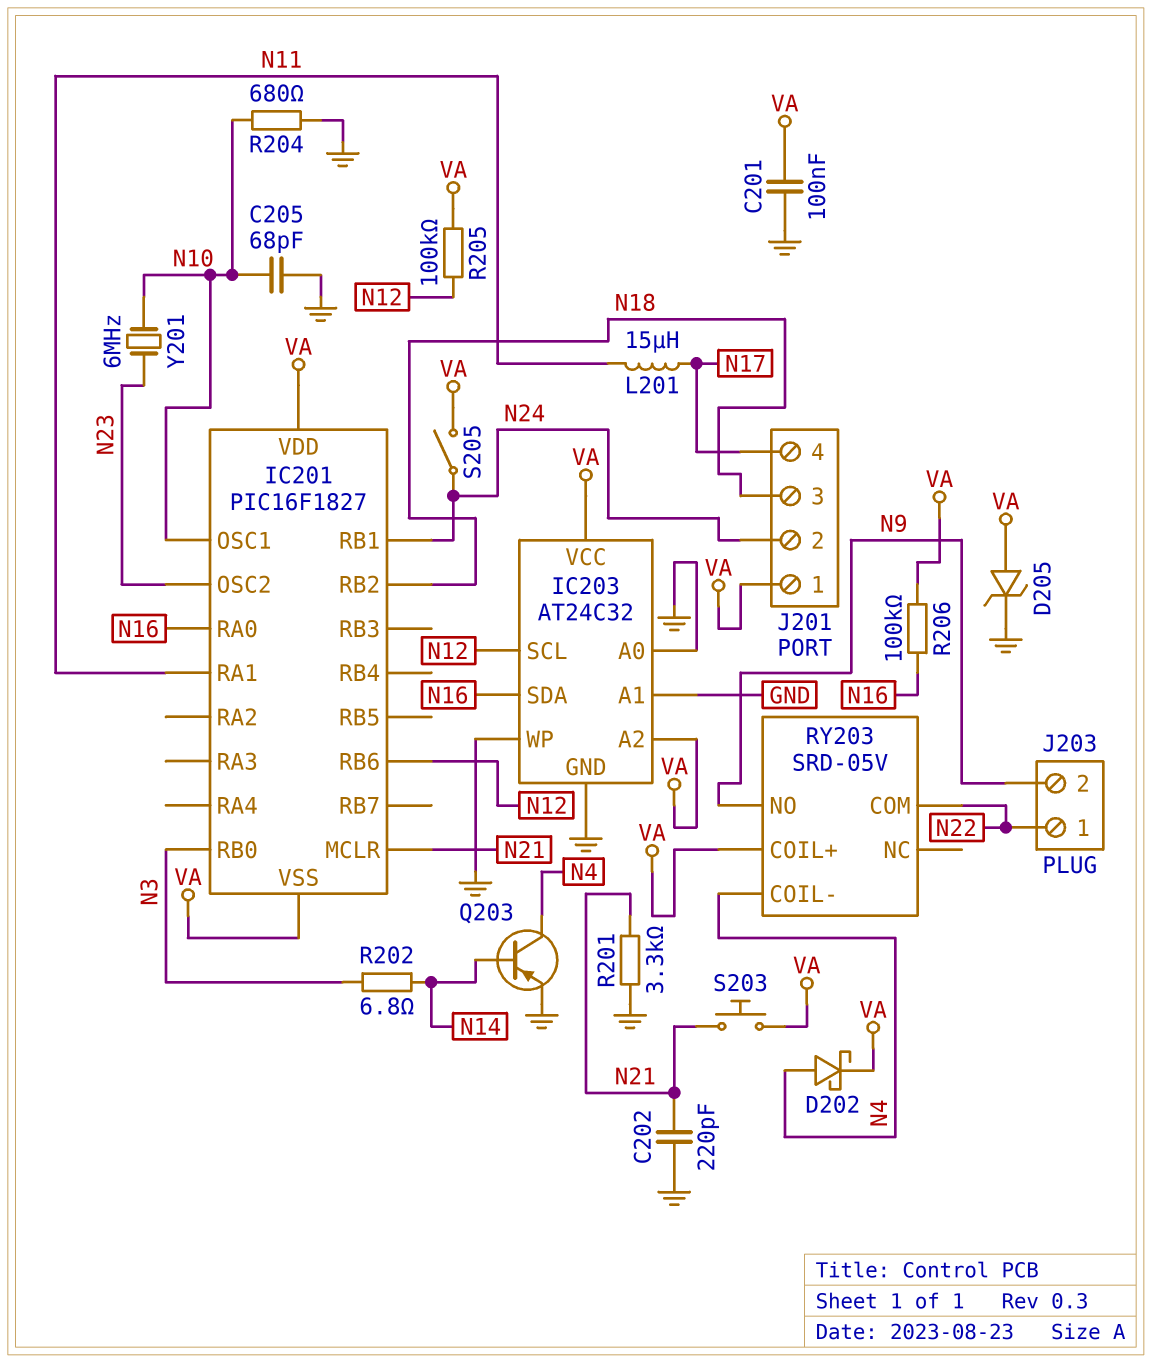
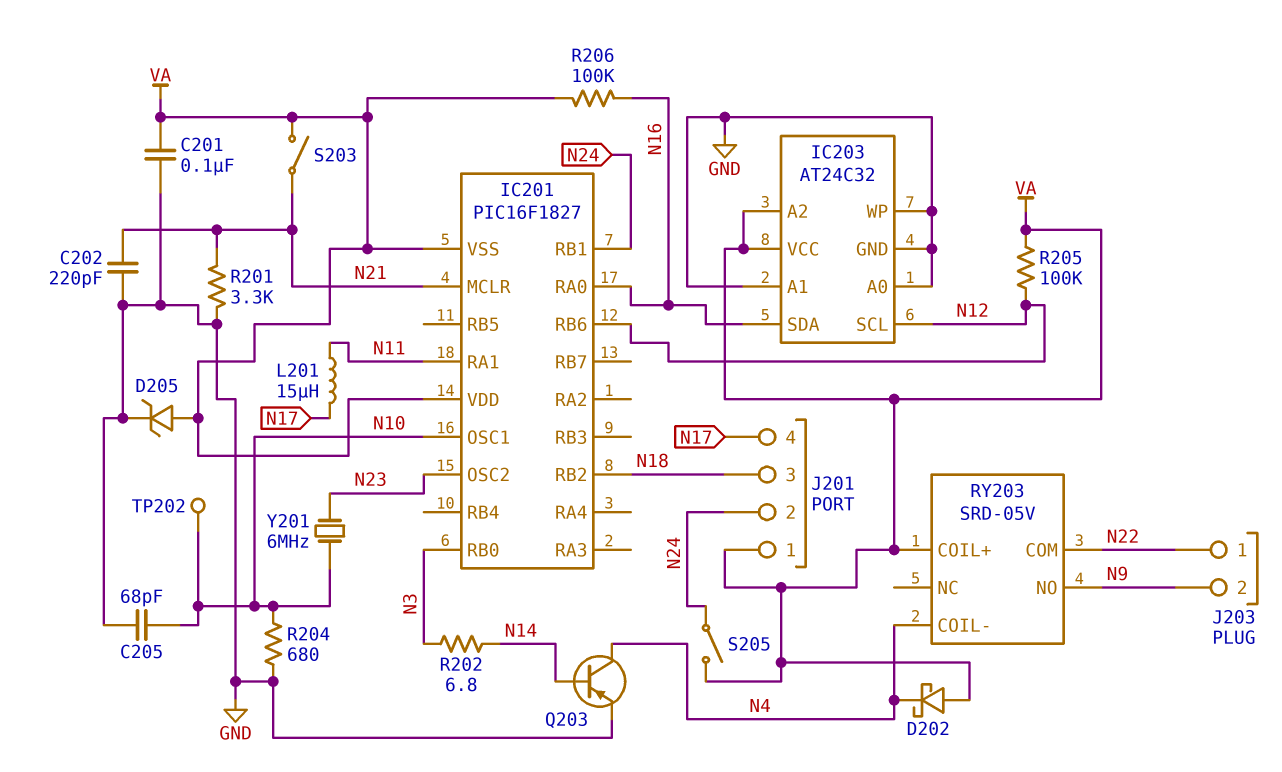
D202: schottky (A N4, K VA) -> schottky (A VA, K N4)
S203: button (N21, VA) -> switch (N21, VA)
TP202: none -> test point (N10)

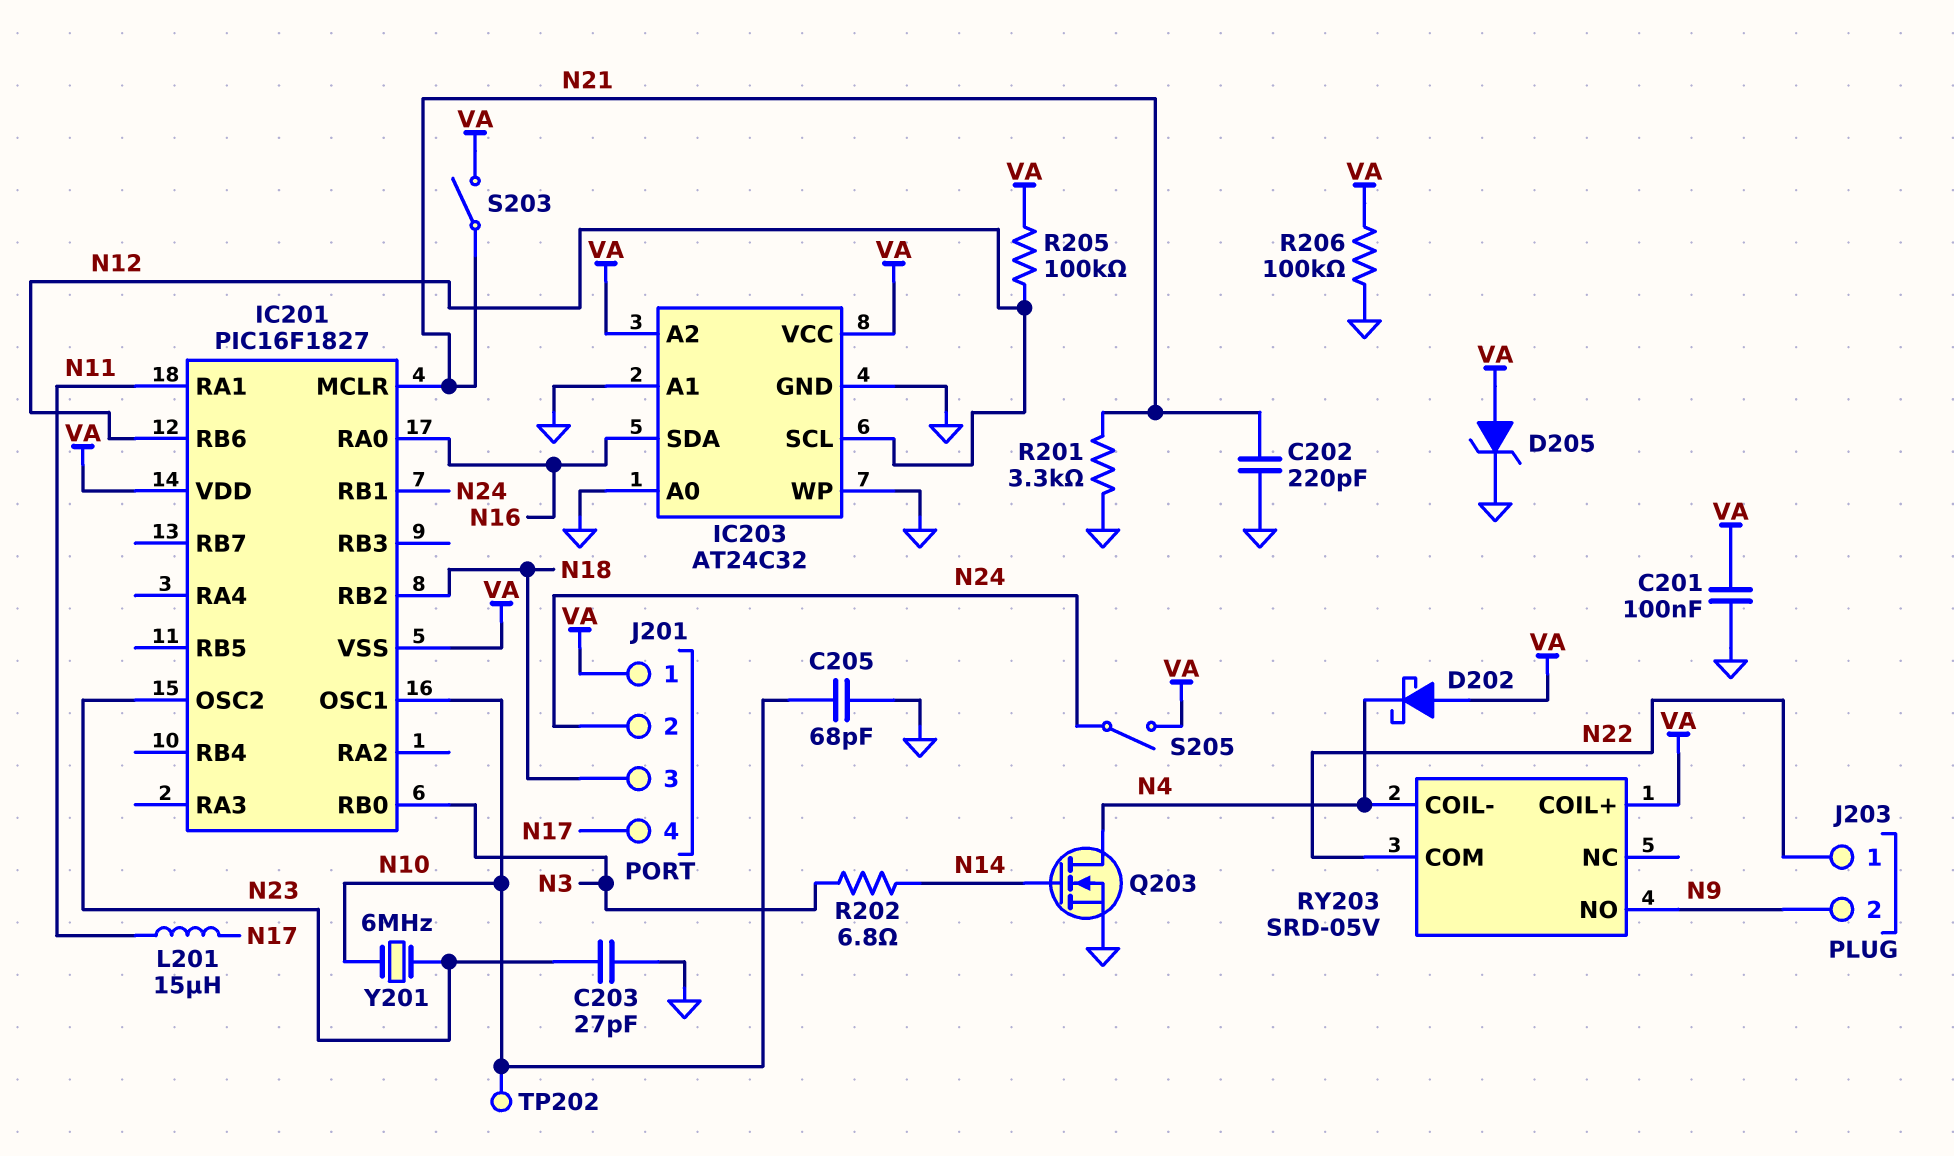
C203: none -> 27pF (GND, N23)
Q203: PNP (B N14, C N4, E GND) -> NMOS (G N14, D N4, S GND)
R204: 680 (GND, N10) -> none
R206: 100k (N16, VA) -> 100k (GND, VA)

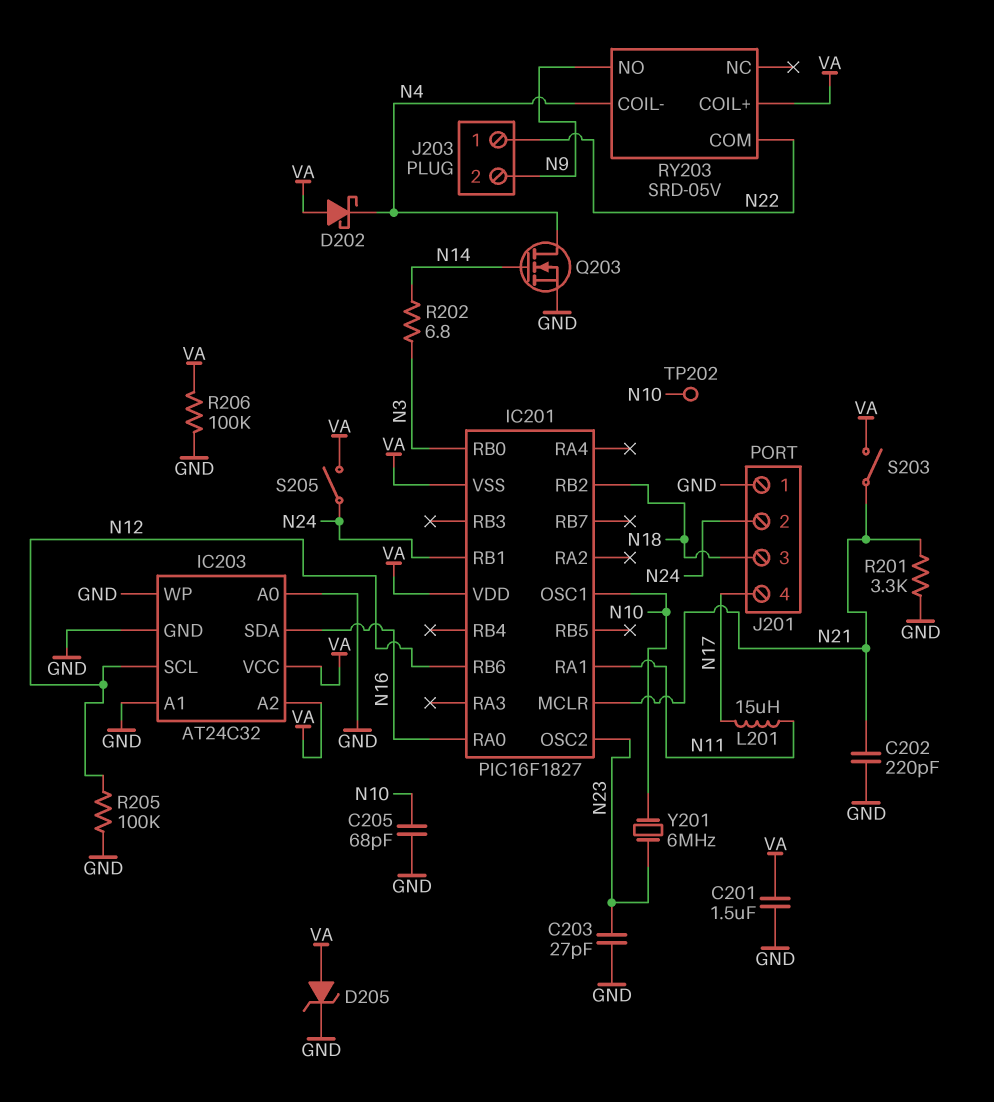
C201: 100nF (GND, VA) -> 1.5uF (GND, VA)
J201 pin 1: VA -> GND
R205: 100k (N12, VA) -> 100k (GND, N12)

